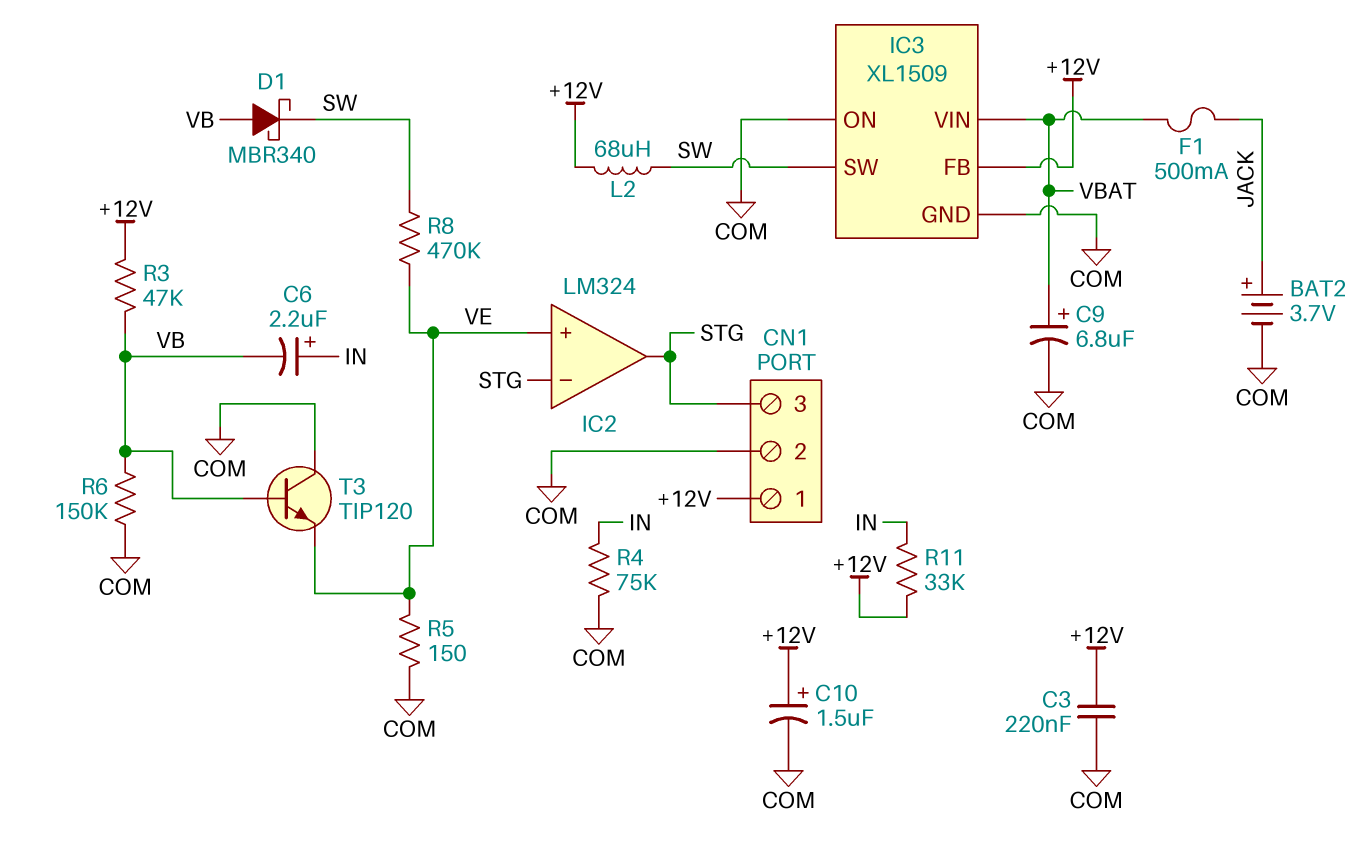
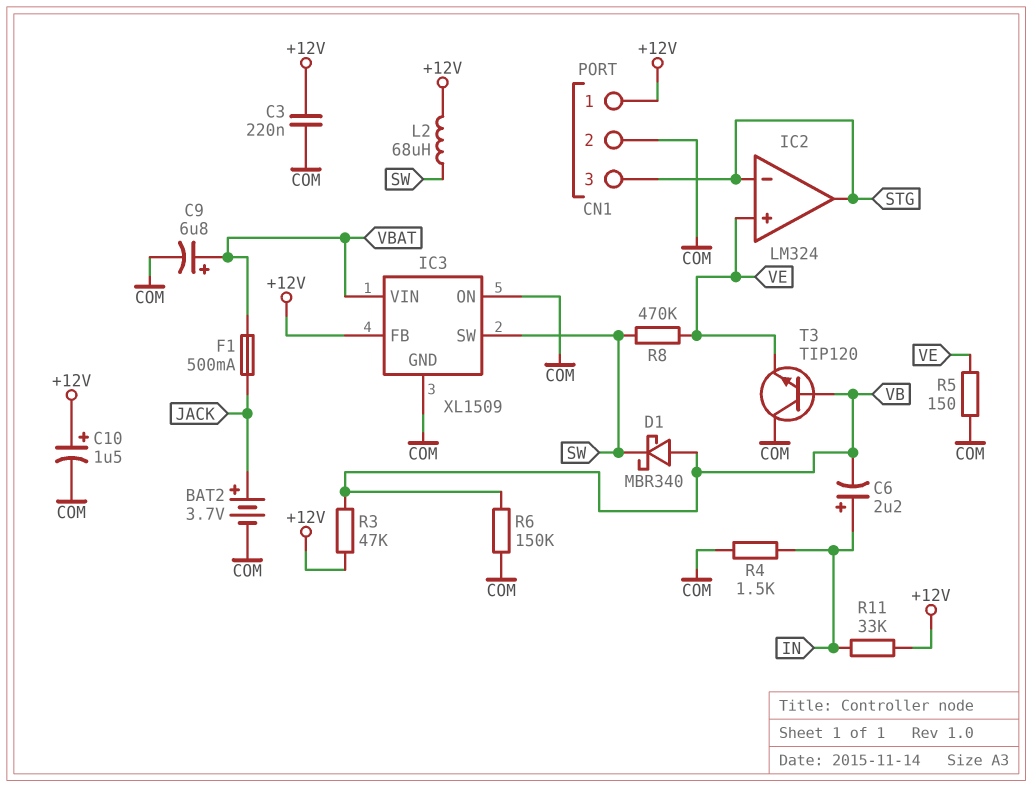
R4: 75k (COM, IN) -> 1.5k (COM, IN)

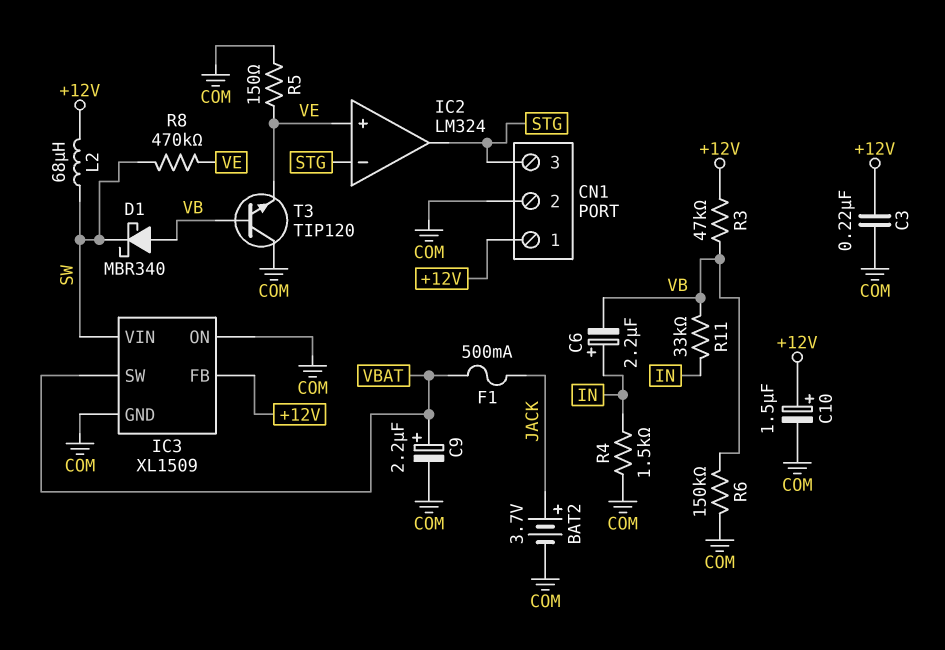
C9: 6.8uF (plus VBAT, minus COM) -> 2.2uF (plus VBAT, minus COM)
IC3 pin SW: SW -> VBAT
IC3 pin VIN: VBAT -> SW
R11: 33k (+12V, IN) -> 33k (IN, VB)

